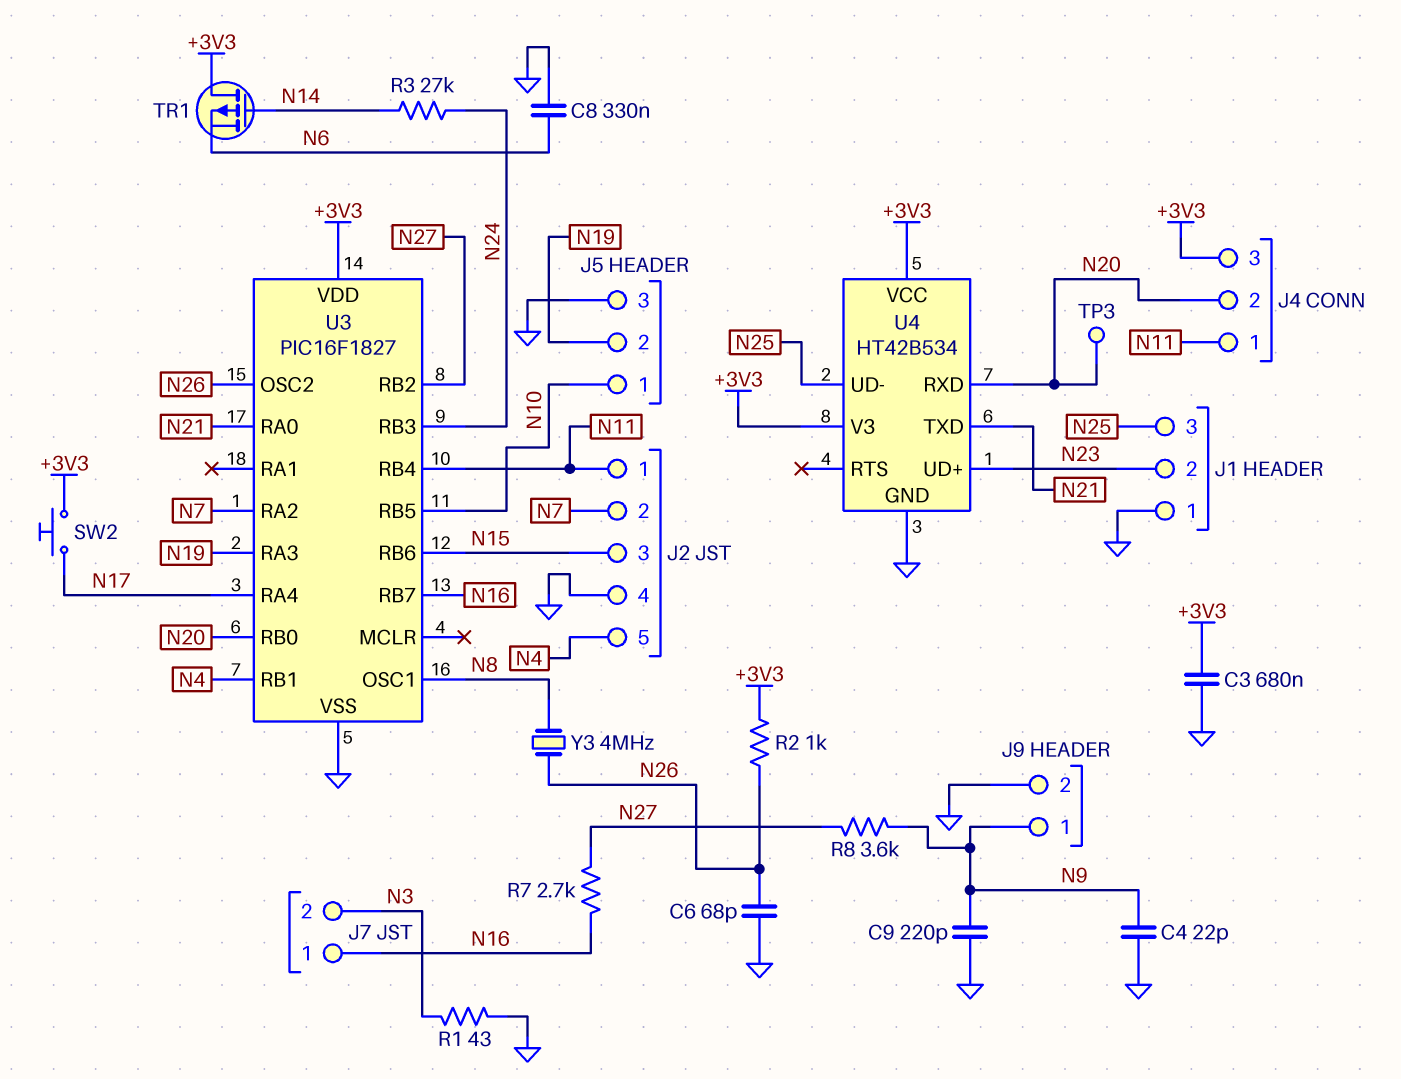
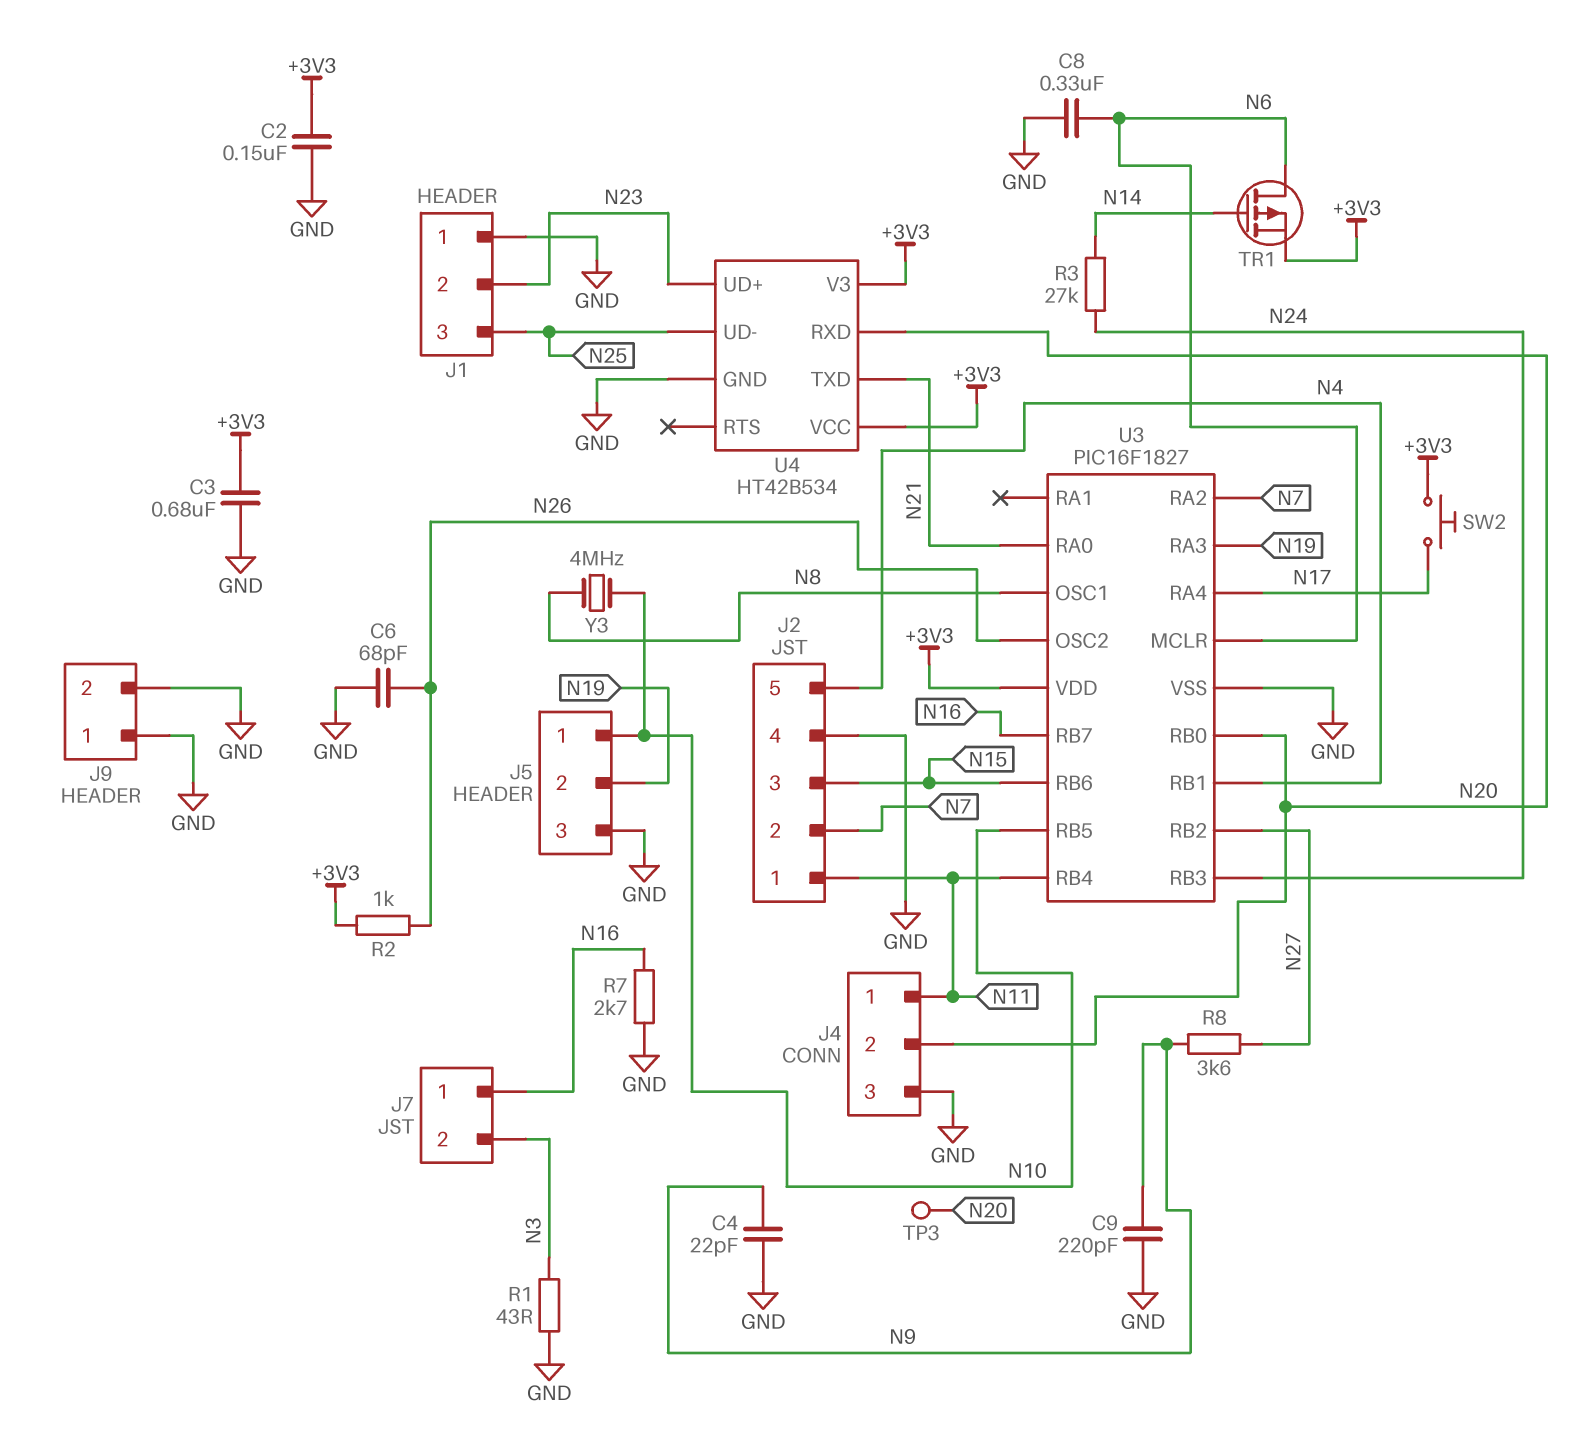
C2: none -> 150nF (+3V3, GND)
J4 pin 3: +3V3 -> GND
J9 pin 1: N9 -> GND
R7: 2.7k (N16, N27) -> 2.7k (GND, N16)
TR1: PMOS (G N14, D +3V3, S N6) -> PMOS (G N14, D N6, S +3V3)
U3 pin MCLR: none -> N6
Y3: 4MHz (N8, N26) -> 4MHz (N8, N10)

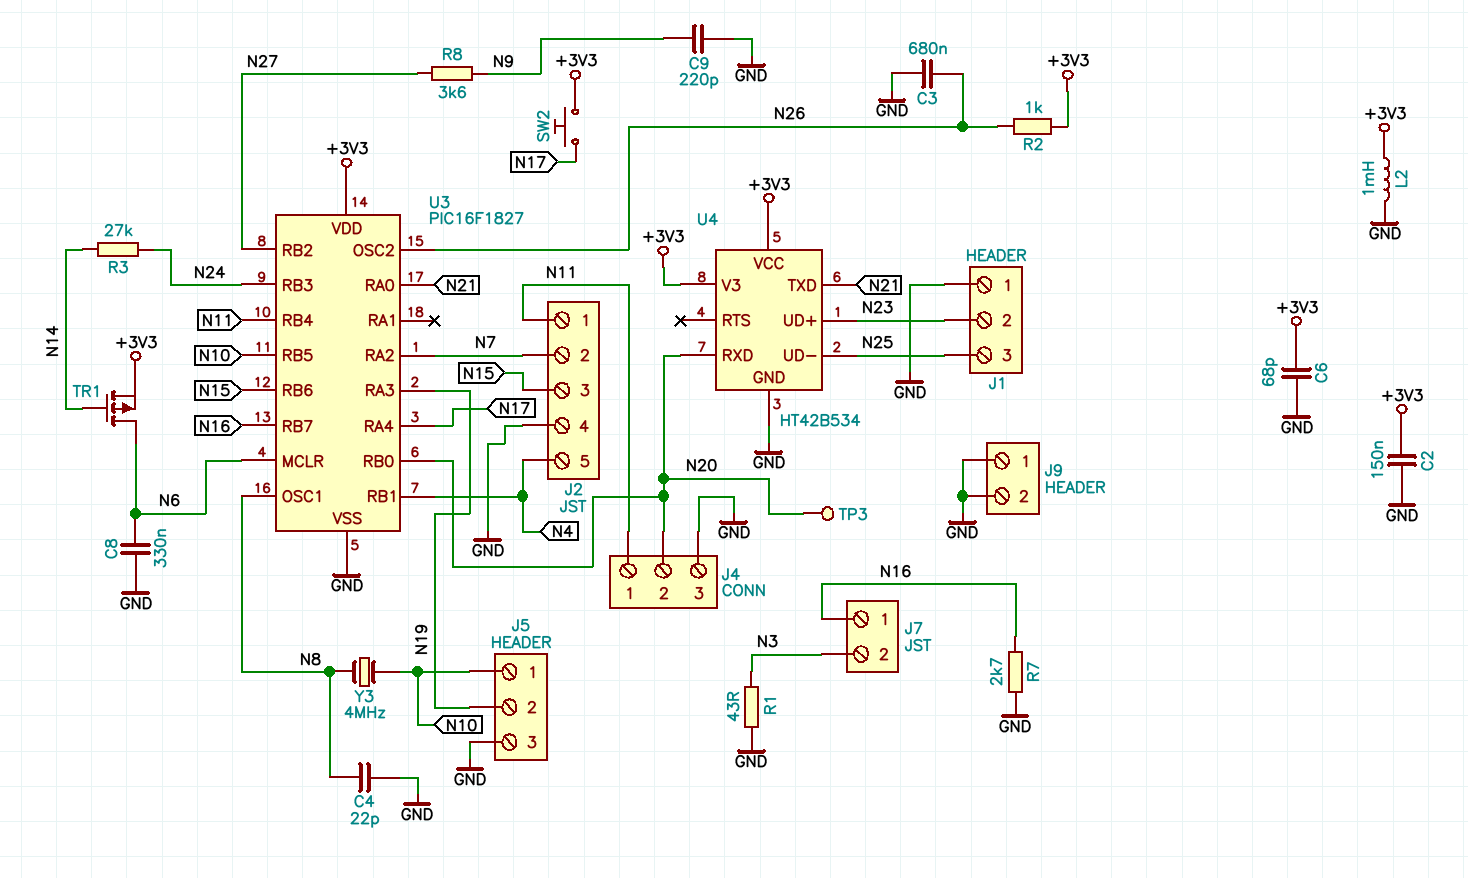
C3: 680nF (+3V3, GND) -> 680nF (GND, N26)
C4: 22pF (GND, N9) -> 22pF (GND, N8)
C6: 68pF (GND, N26) -> 68pF (+3V3, GND)
L2: none -> 1mH (+3V3, GND)

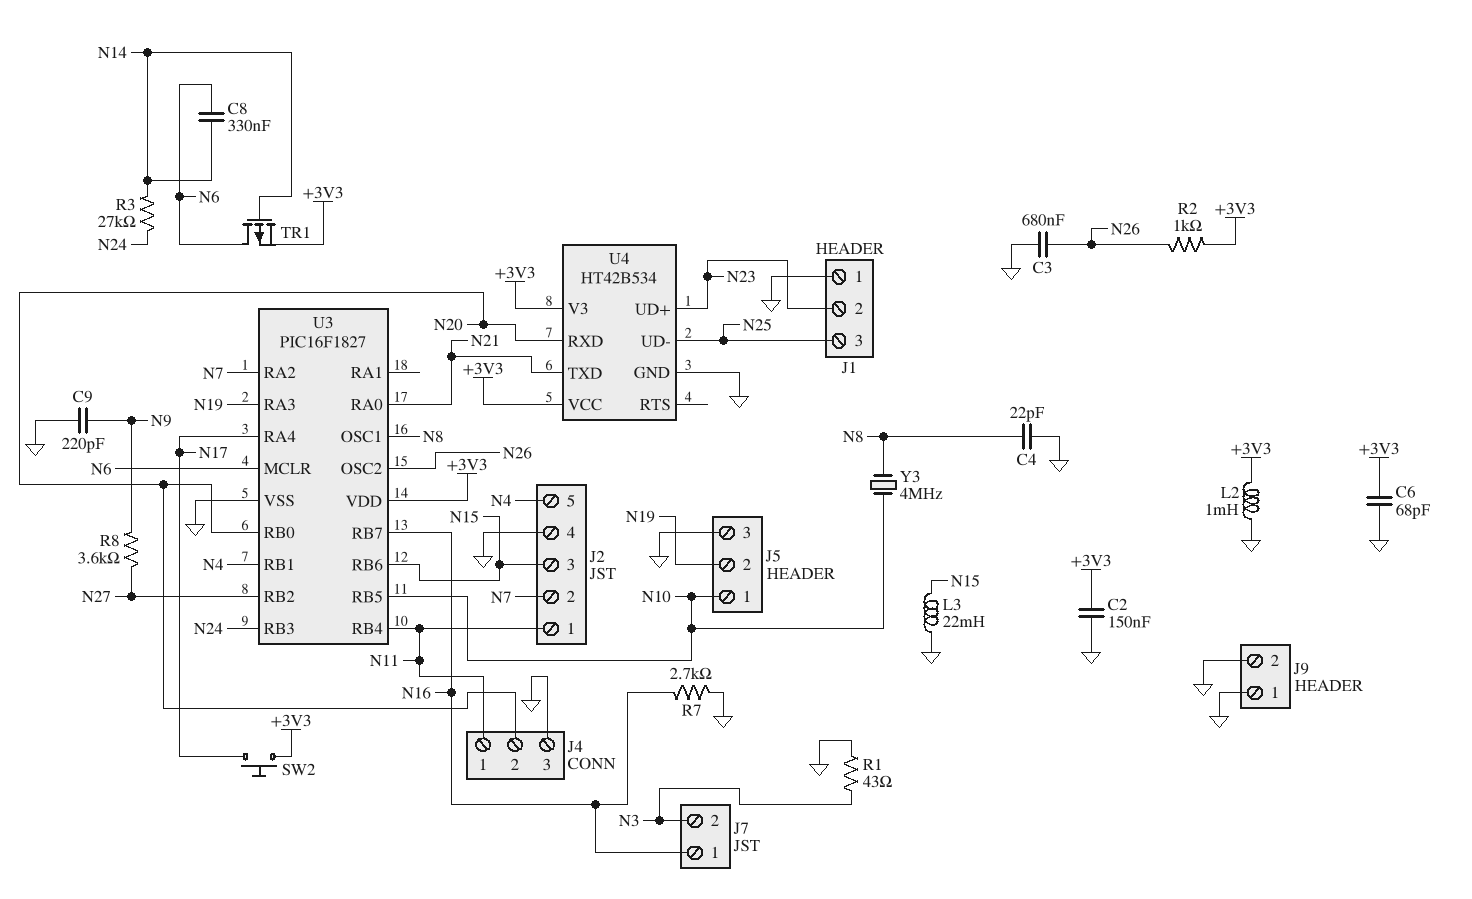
C8: 330nF (GND, N6) -> 330nF (N6, N14)
L3: none -> 22mH (GND, N15)
TP3: test point (N20) -> none

